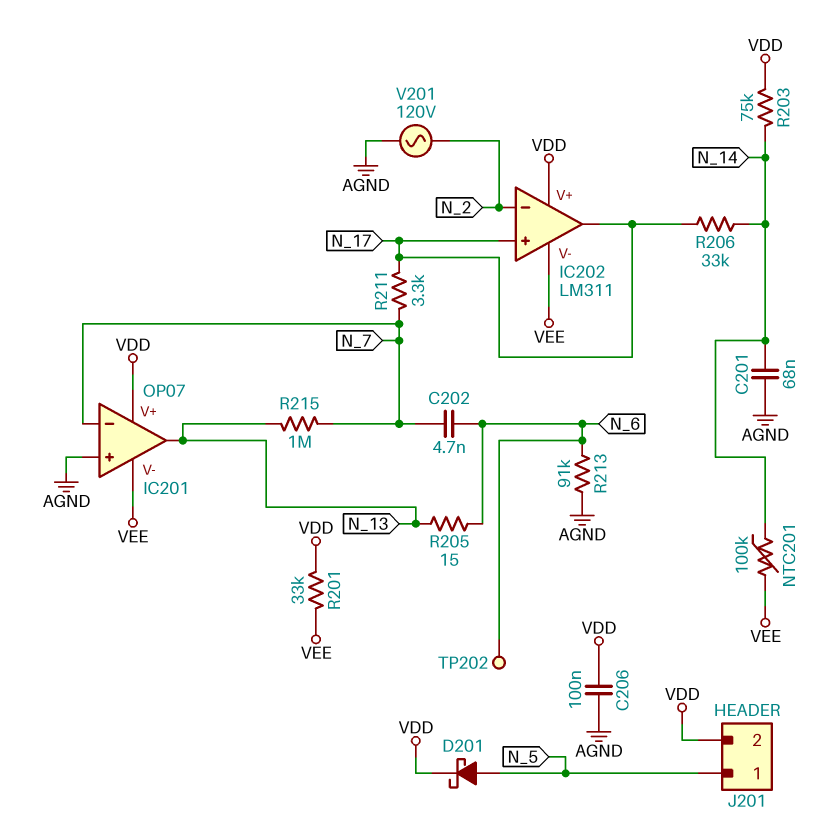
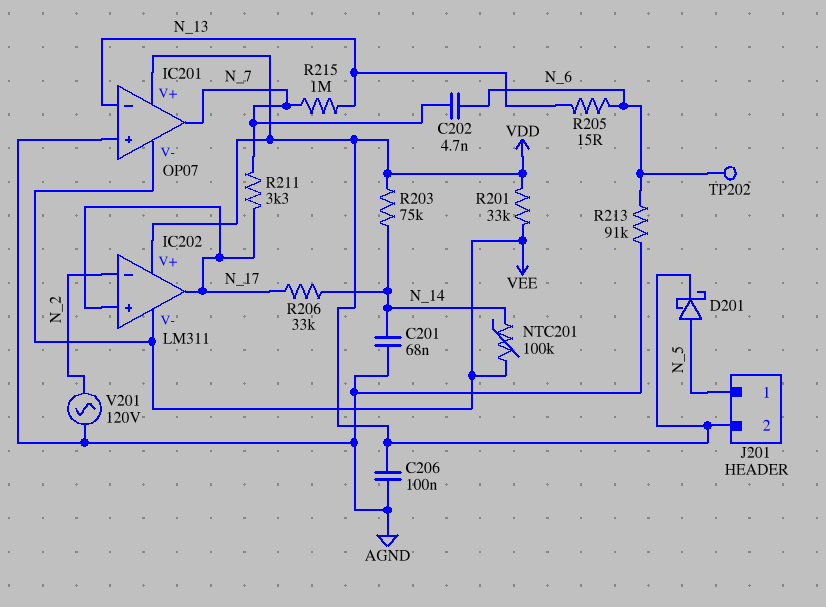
IC201 pin in-: N_7 -> N_13
IC201 pin out: N_13 -> N_7

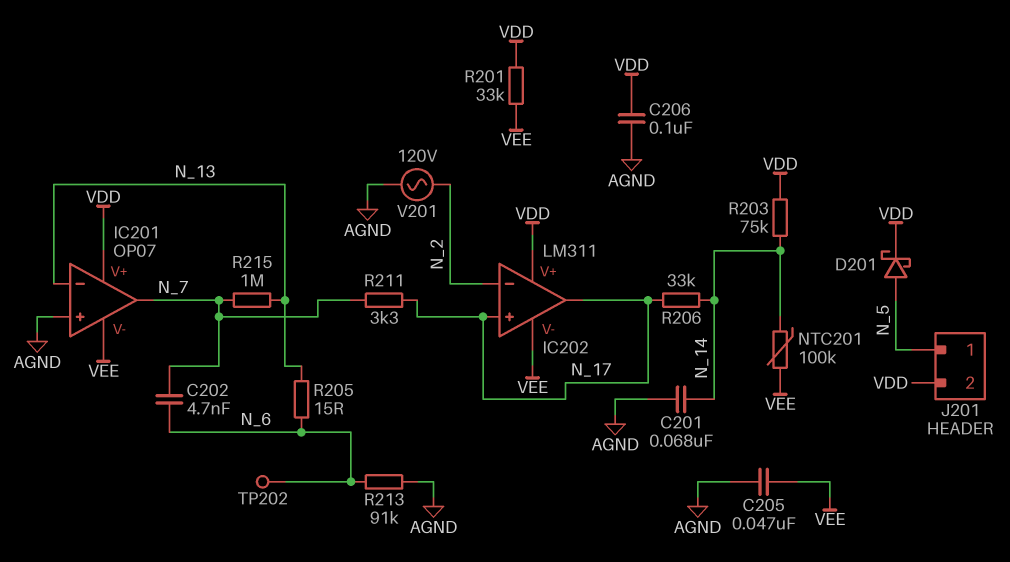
C205: none -> 47nF (AGND, VEE)

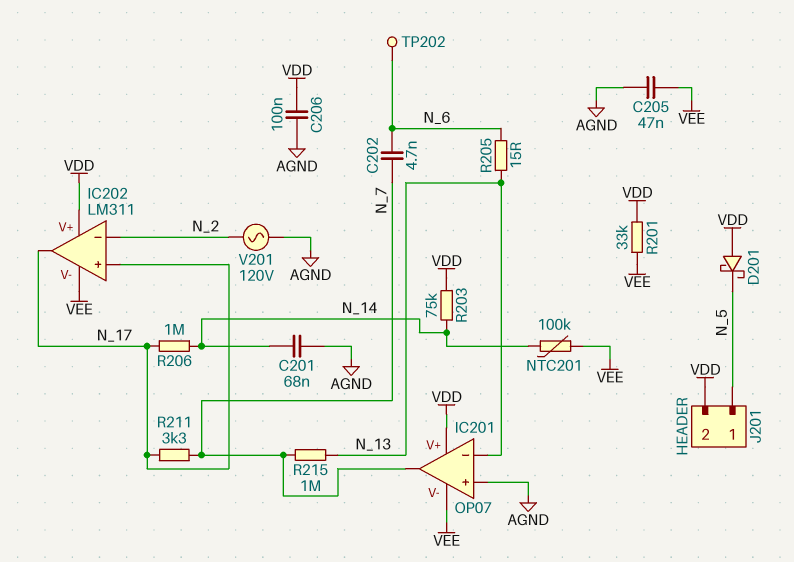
D201: schottky (A N_5, K VDD) -> schottky (A VDD, K N_5)
R206: 33k (N_14, N_17) -> 1M (N_14, N_17)
R213: 91k (AGND, N_6) -> none

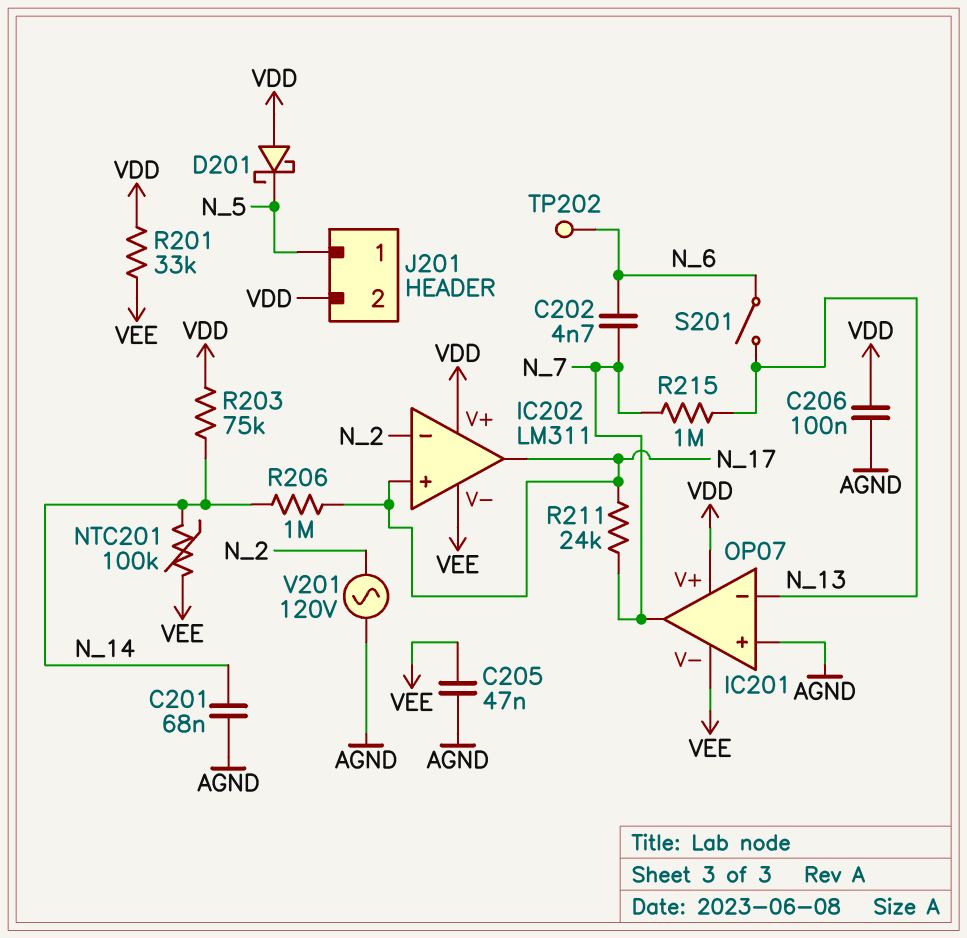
R205: 15 (N_6, N_13) -> none
R211: 3.3k (N_7, N_17) -> 24k (N_7, N_17)
S201: none -> switch (N_6, N_13)

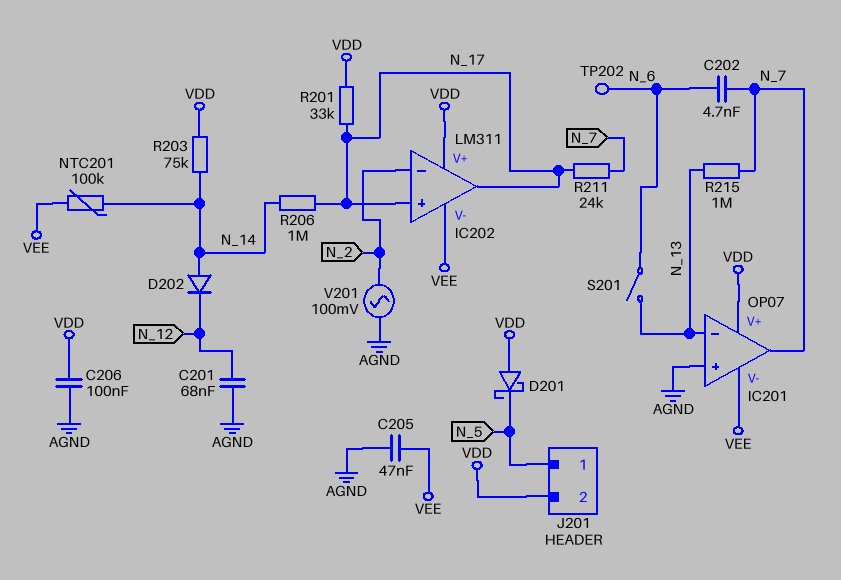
C201: 68nF (AGND, N_14) -> 68nF (AGND, N_12)
D202: none -> diode (A N_14, K N_12)
R201: 33k (VDD, VEE) -> 33k (N_17, VDD)
V201: AC 120V (AGND, N_2) -> AC 100mV (AGND, N_2)

